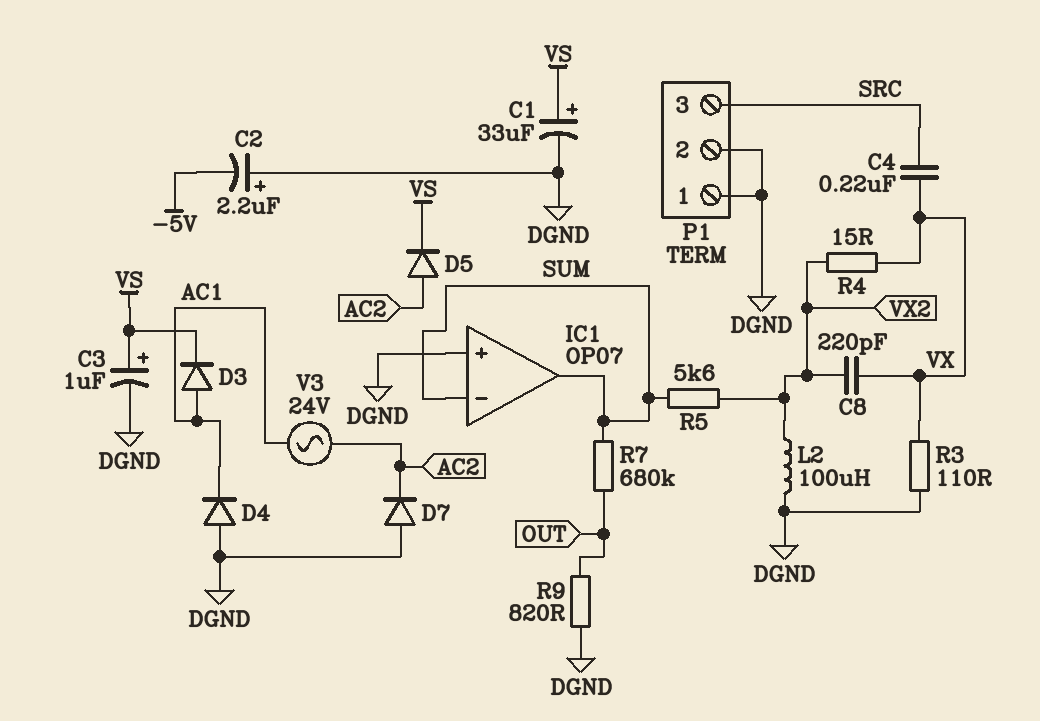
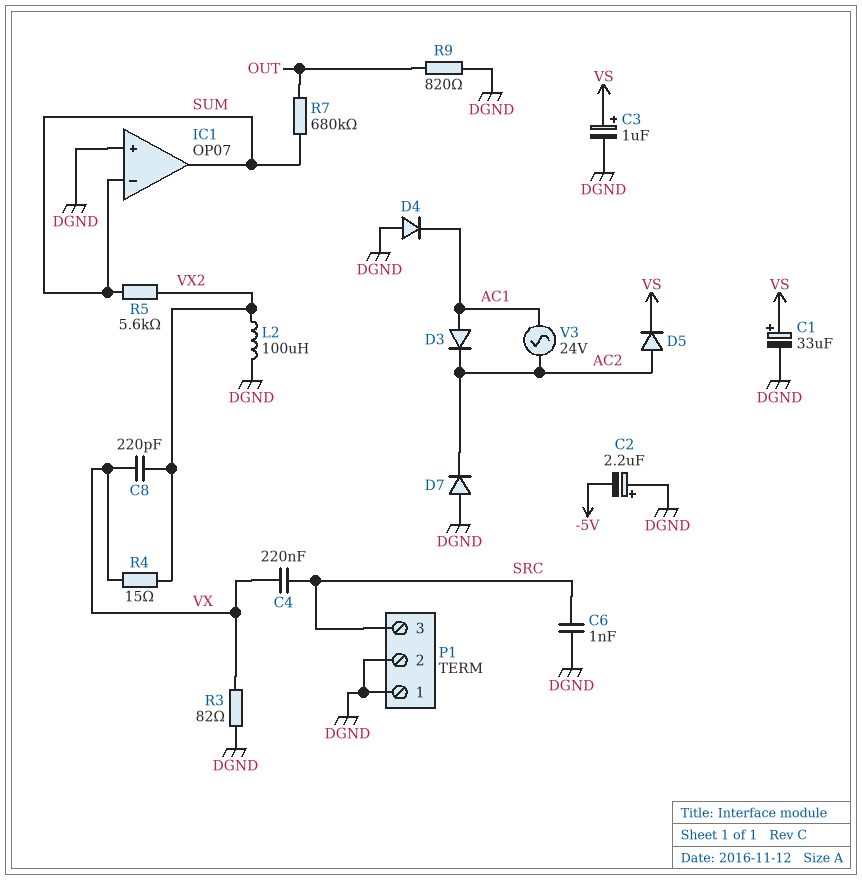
C6: none -> 1nF (DGND, SRC)
D3: diode (A AC1, K VS) -> diode (A AC1, K AC2)
R3: 110 (DGND, VX) -> 82 (DGND, VX)

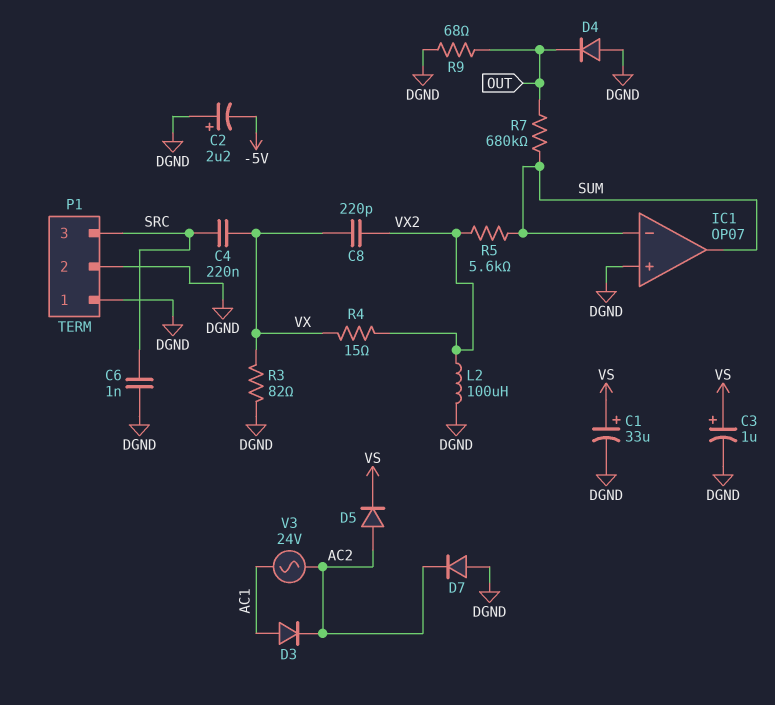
D4: diode (A DGND, K AC1) -> diode (A DGND, K OUT)
R9: 820 (DGND, OUT) -> 68 (DGND, OUT)

